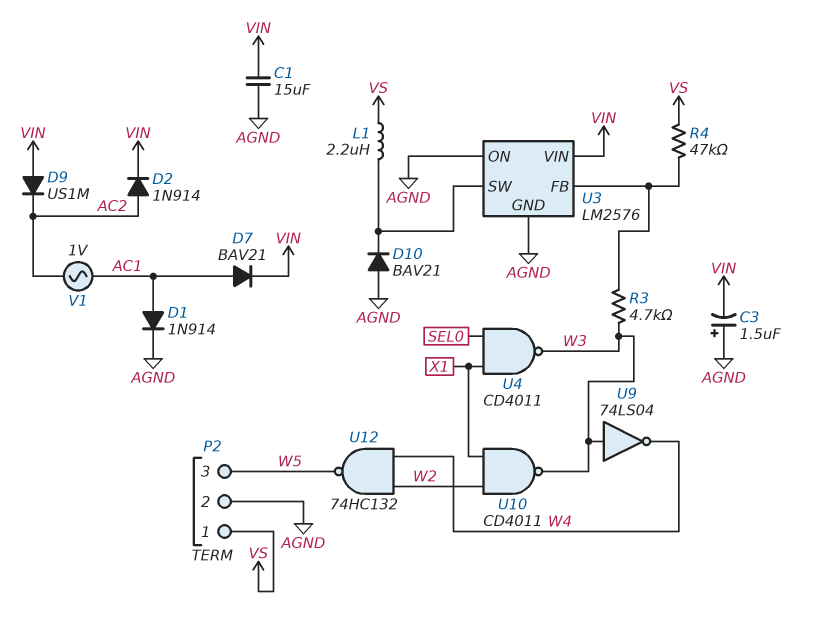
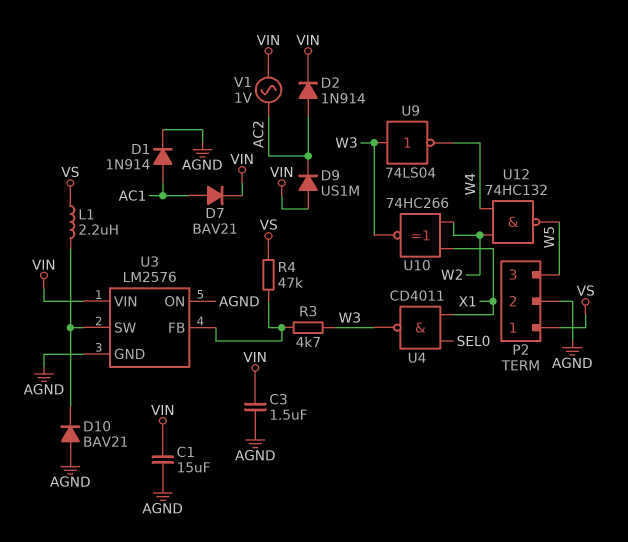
C3: 1.5uF (plus AGND, minus VIN) -> 1.5uF (AGND, VIN)
U10: NAND CD4011 (in W2, in X1, out W3) -> XNOR 74HC266 (in W2, in X1, out W3)
V1: AC 1V (AC1, AC2) -> AC 1V (AC2, VIN)

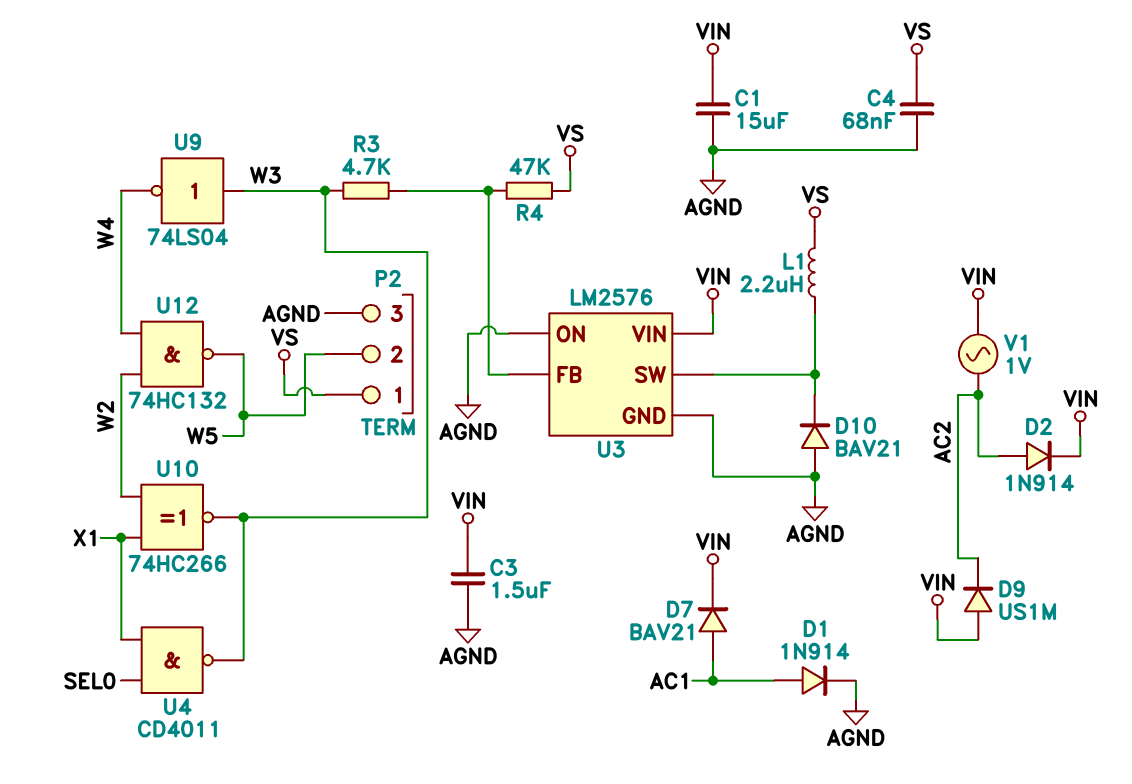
C4: none -> 68nF (AGND, VS)
P2 pin 2: AGND -> W5
P2 pin 3: W5 -> AGND

